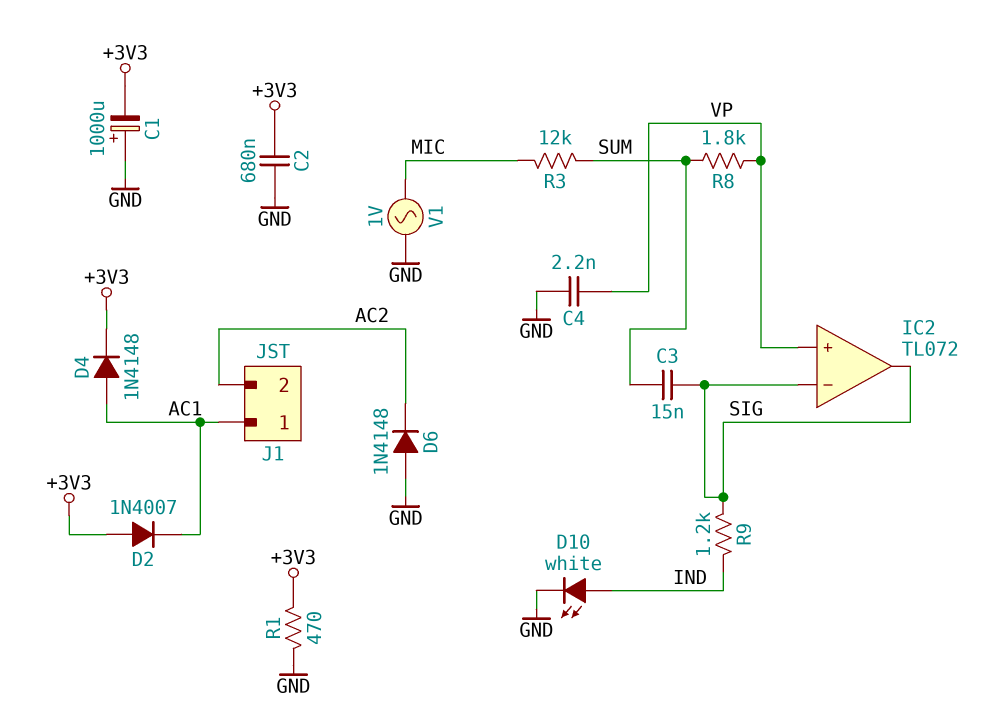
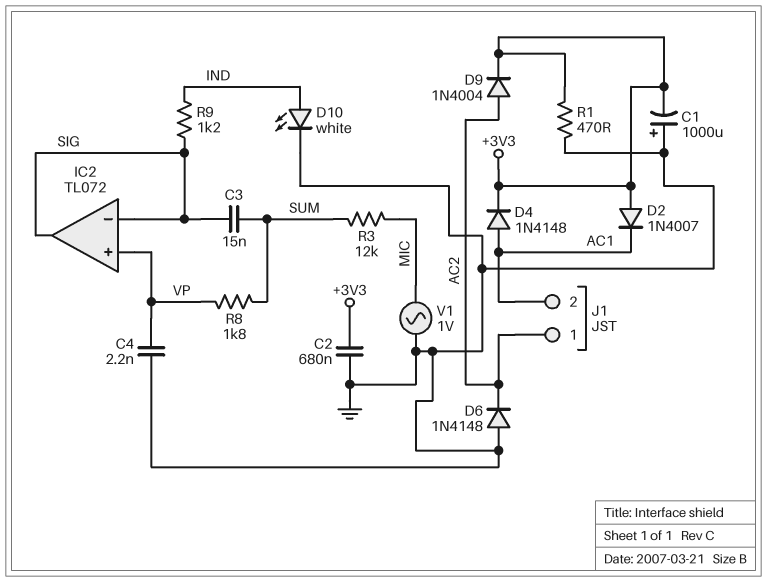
D9: none -> diode 1N4004 (A AC2, K +3V3)
J1 pin 1: AC1 -> AC2
J1 pin 2: AC2 -> AC1

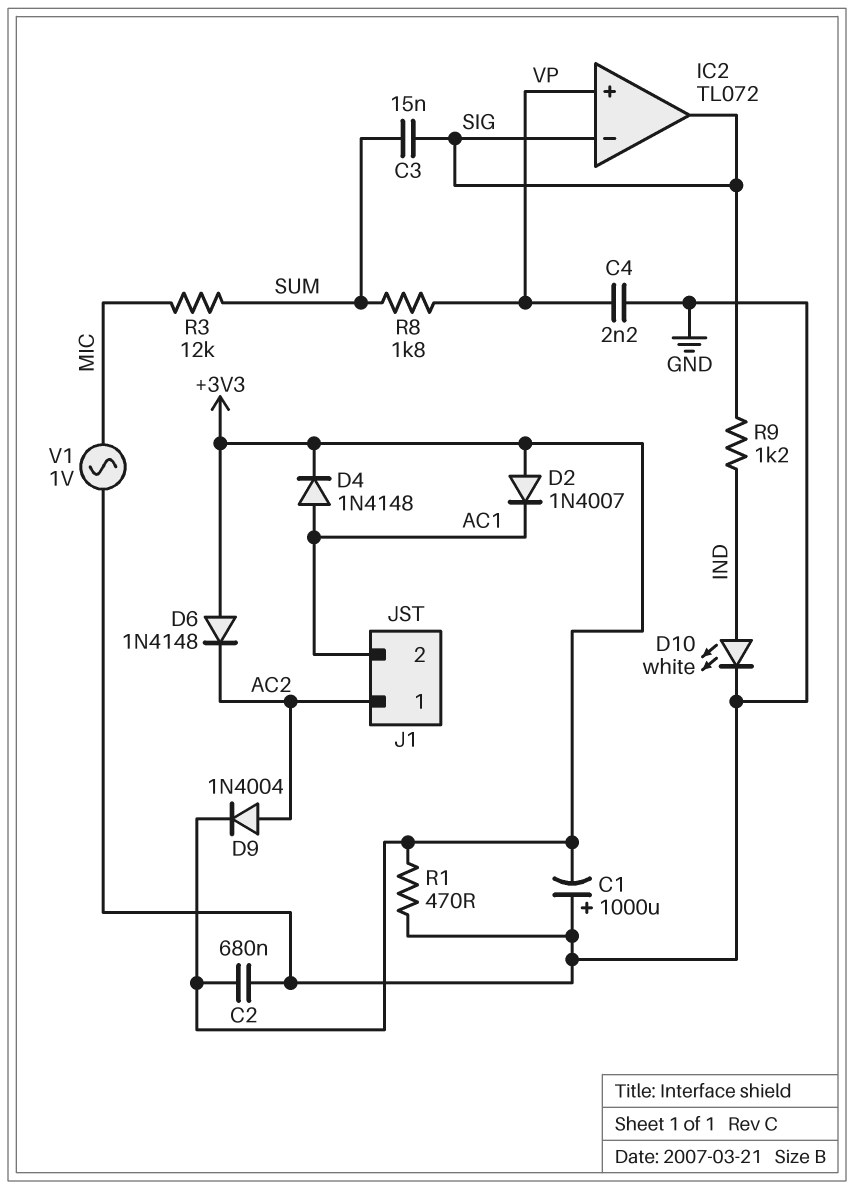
D6: diode 1N4148 (A GND, K AC2) -> diode 1N4148 (A +3V3, K AC2)

